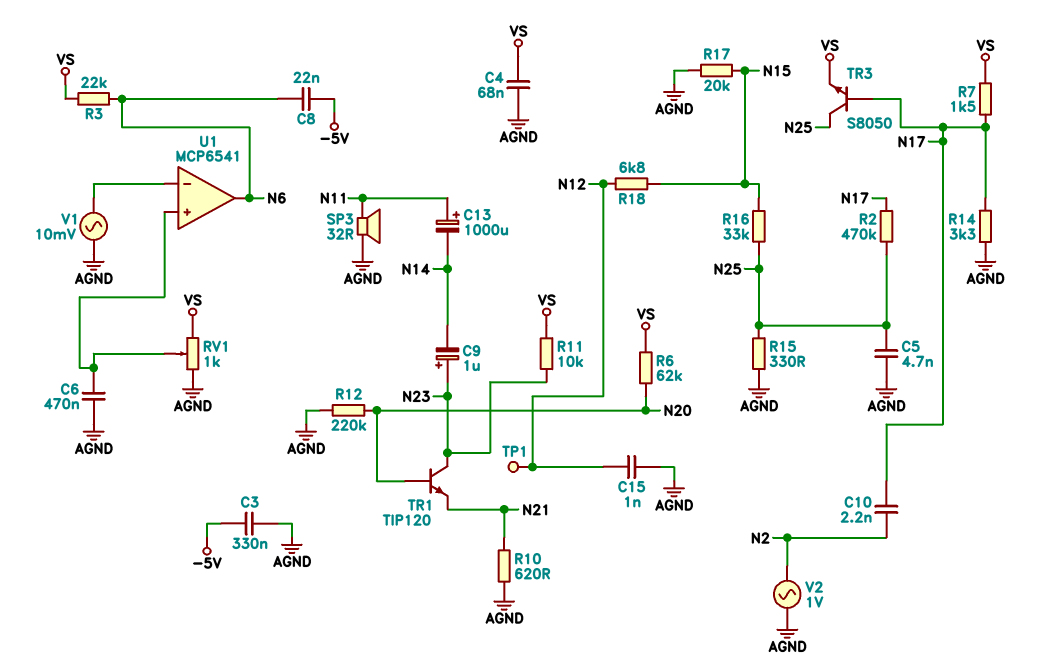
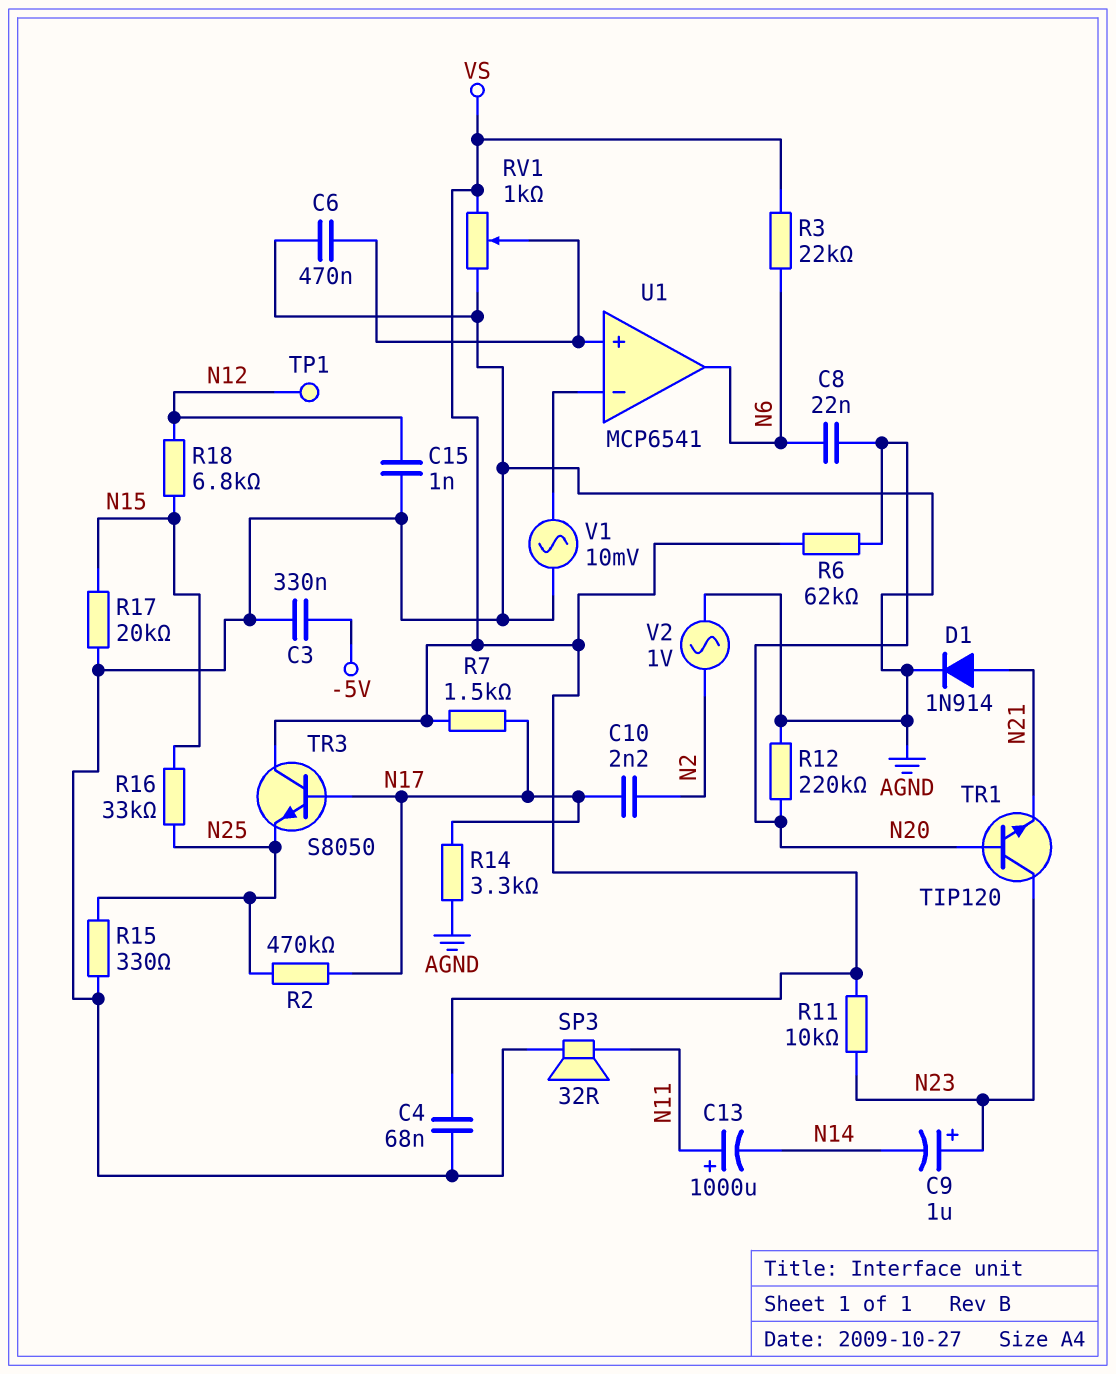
C5: 4.7nF (AGND, N25) -> none
C8: 22nF (-5V, N6) -> 22nF (N6, N20)
D1: none -> diode 1N914 (A N21, K AGND)
R10: 620 (AGND, N21) -> none
TR3: NPN S8050 (B N17, C N25, E VS) -> NPN S8050 (B N17, C VS, E N25)

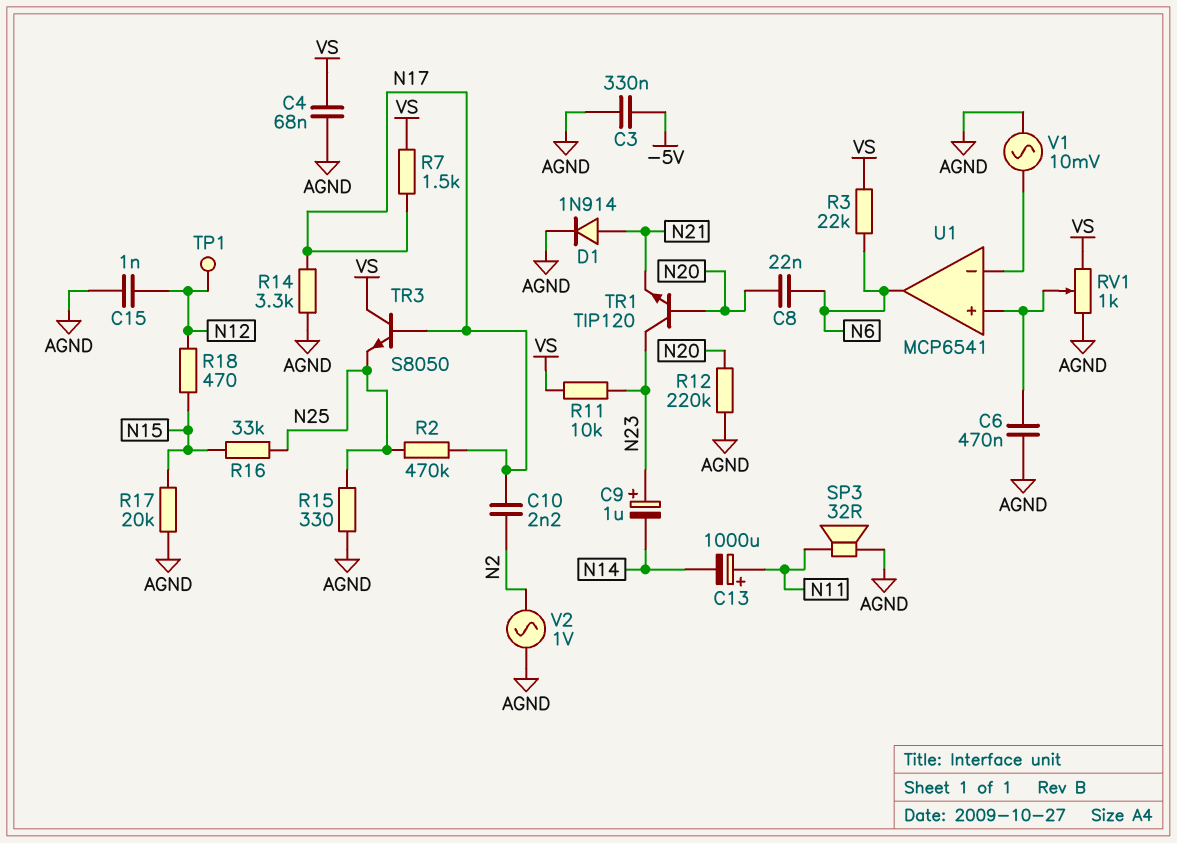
R6: 62k (N20, VS) -> none
R18: 6.8k (N12, N15) -> 470 (N12, N15)

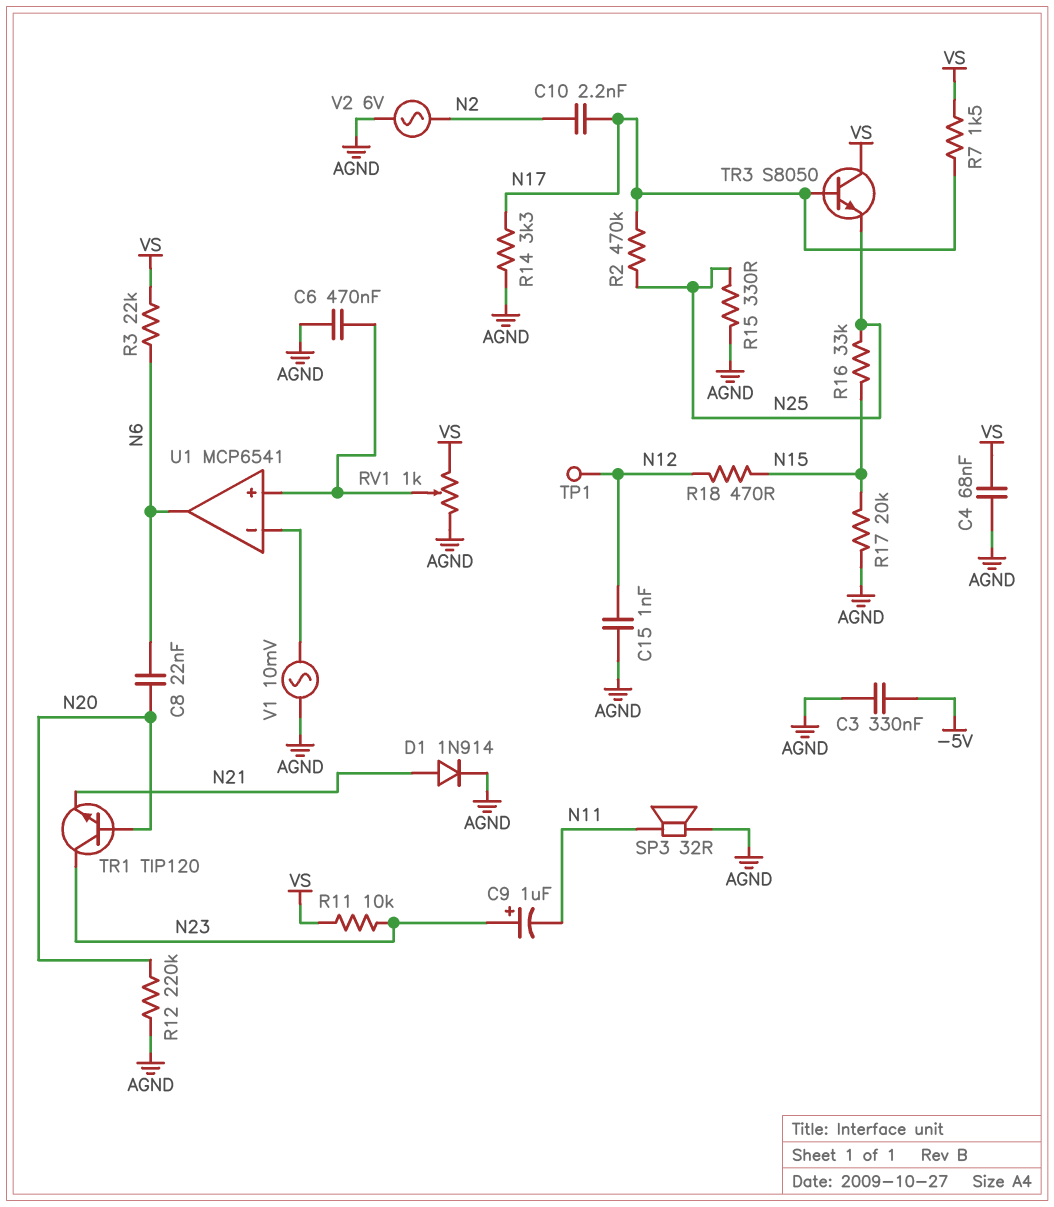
C9: 1uF (plus N23, minus N14) -> 1uF (plus N23, minus N11)
C13: 1000uF (plus N11, minus N14) -> none
V2: AC 1V (AGND, N2) -> AC 6V (AGND, N2)

